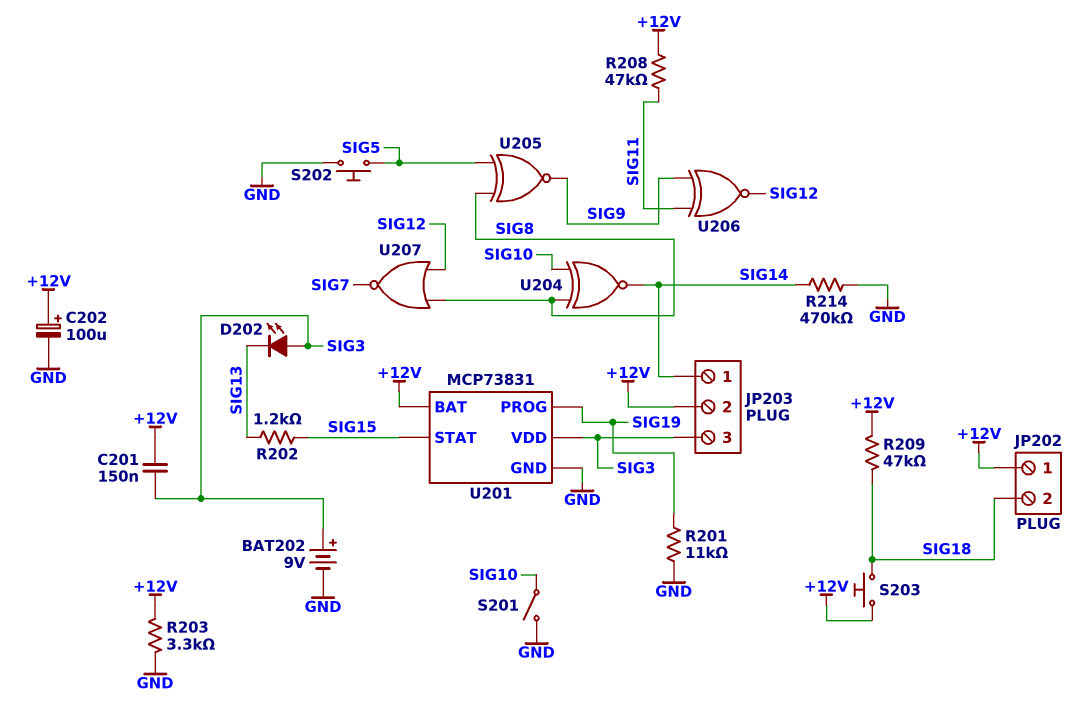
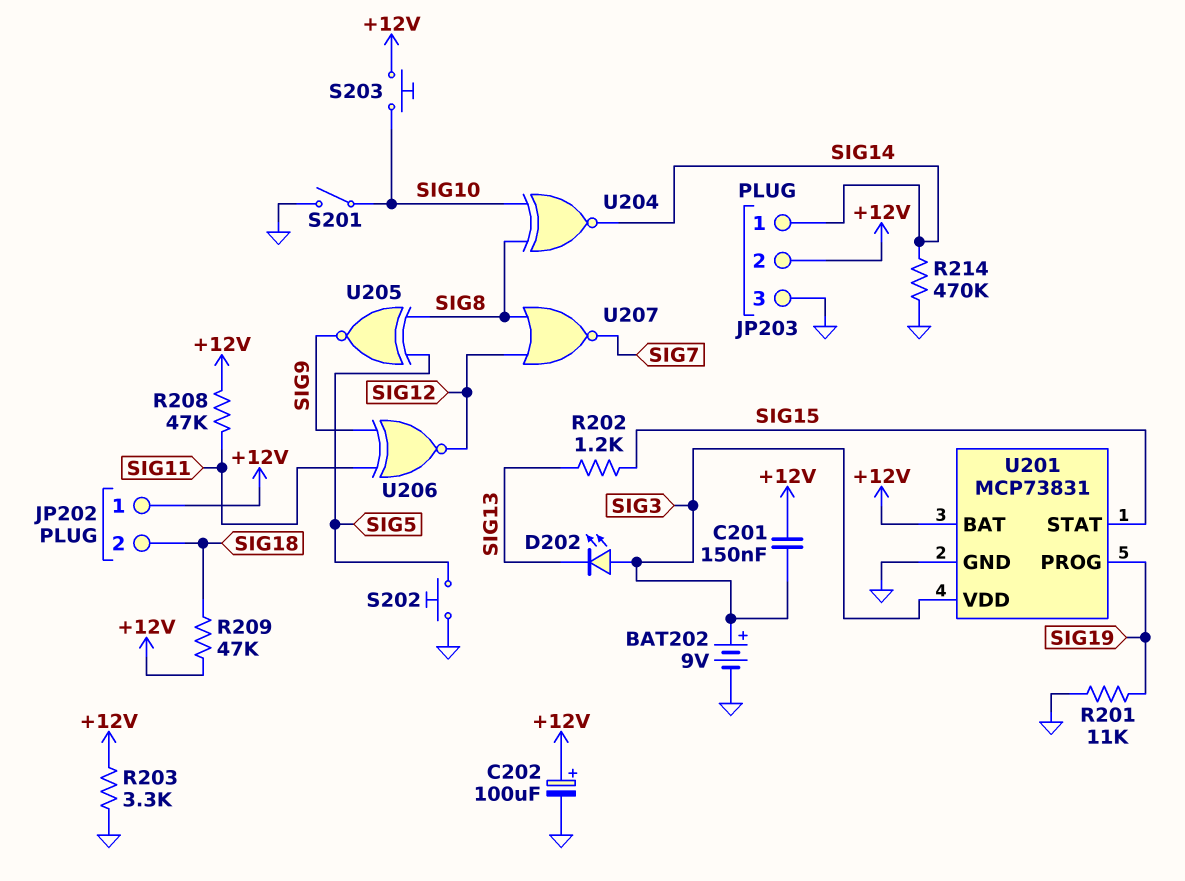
JP203 pin 3: SIG3 -> GND
S203: button (+12V, SIG18) -> button (+12V, SIG10)

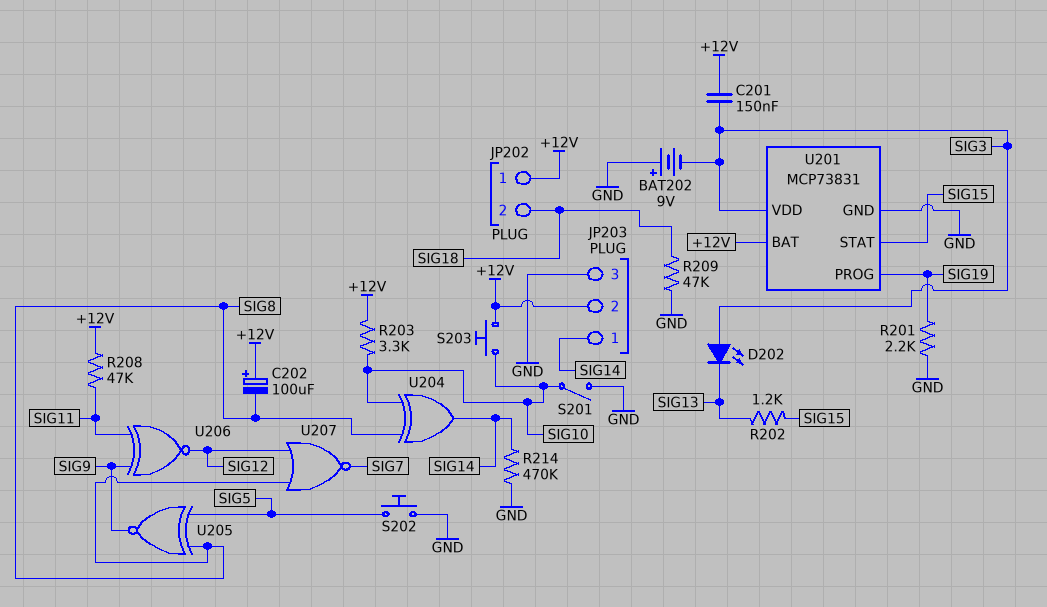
BAT202: 9V (plus SIG3, minus GND) -> 9V (plus GND, minus SIG3)
C202: 100uF (plus +12V, minus GND) -> 100uF (plus +12V, minus SIG8)
R201: 11k (GND, SIG19) -> 2.2k (GND, SIG19)
R203: 3.3k (+12V, GND) -> 3.3k (+12V, SIG10)
R209: 47k (+12V, SIG18) -> 47k (GND, SIG18)
U204: XNOR (in SIG8, in SIG10, out SIG14) -> XOR (in SIG8, in SIG10, out SIG14)

